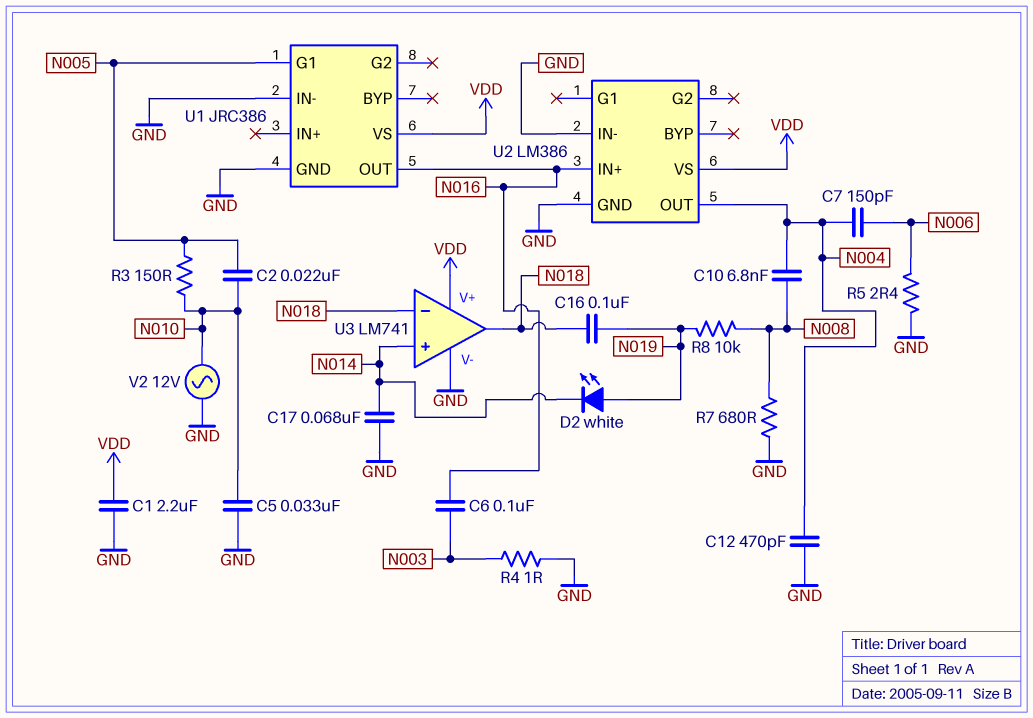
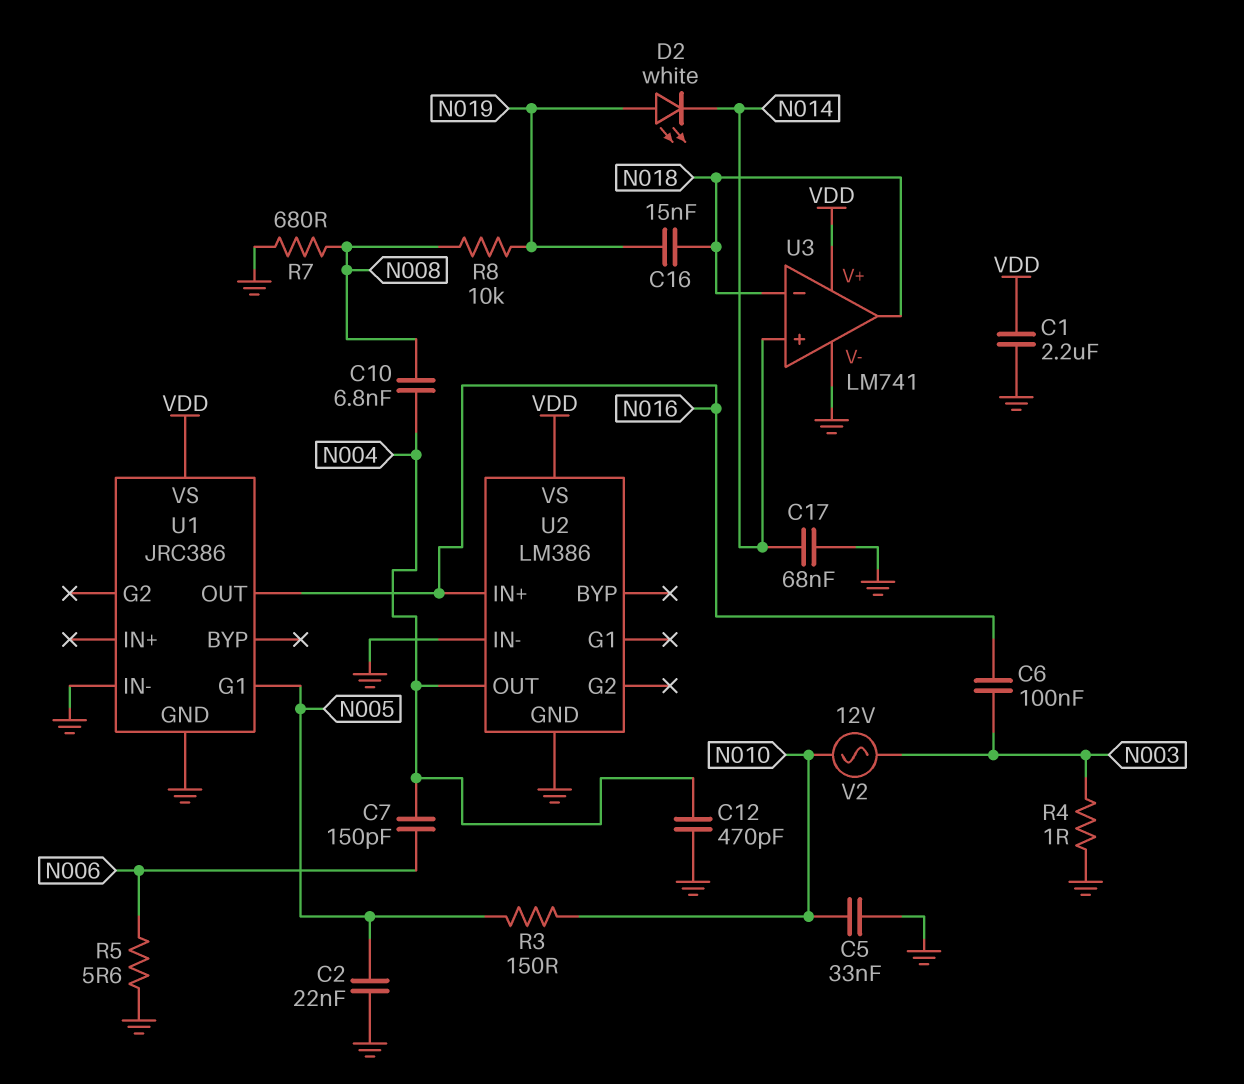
C2: 22nF (N005, N010) -> 22nF (GND, N005)
C16: 100nF (N018, N019) -> 15nF (N018, N019)
R5: 2.4 (GND, N006) -> 5.6 (GND, N006)
V2: AC 12V (GND, N010) -> AC 12V (N003, N010)

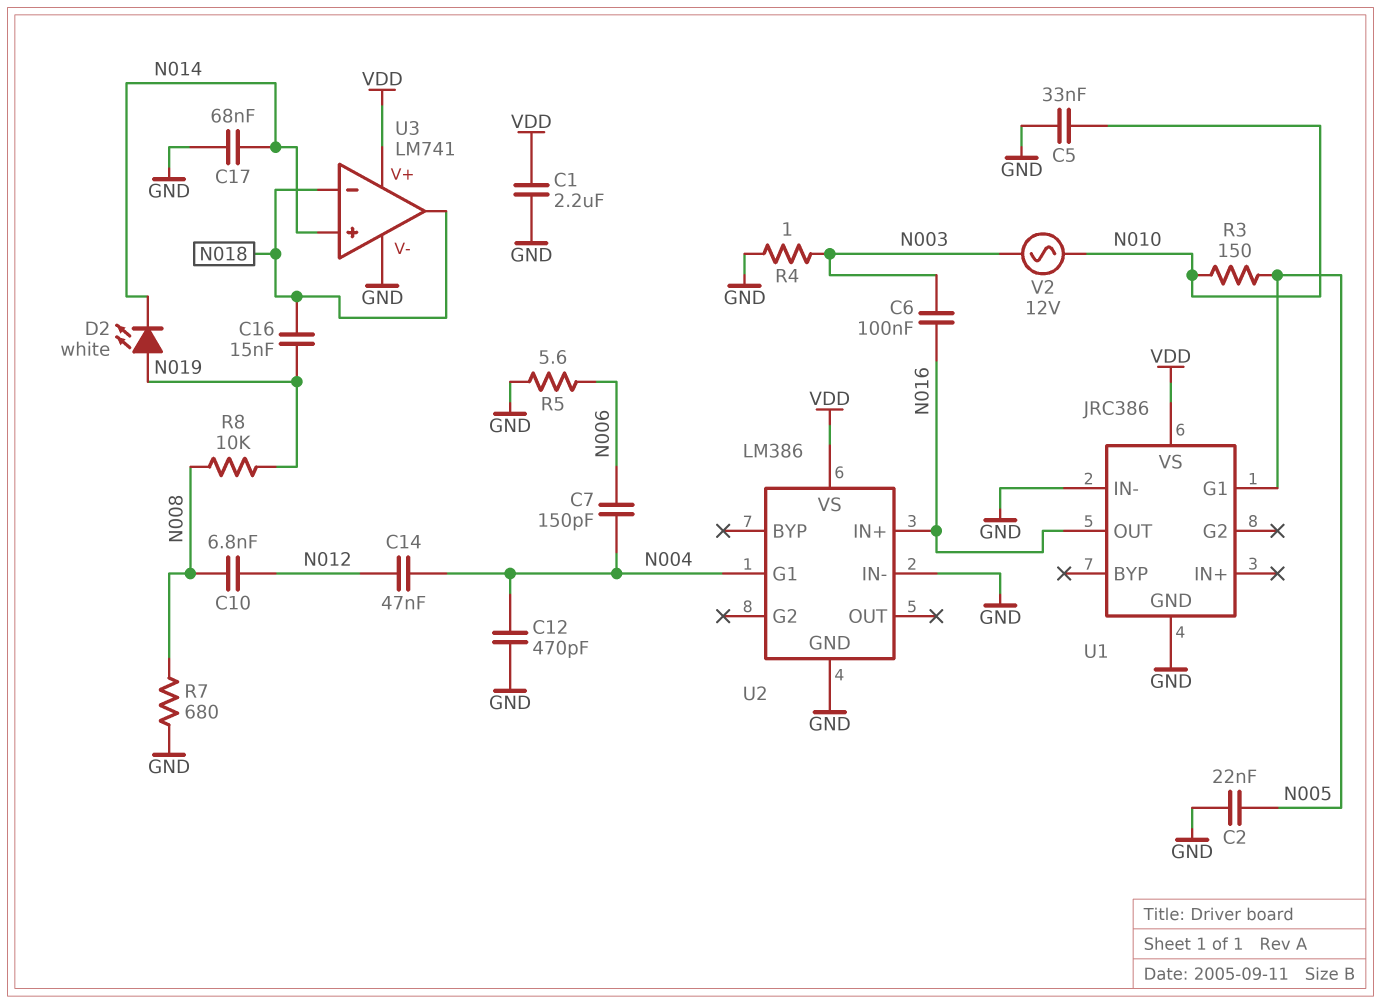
C10: 6.8nF (N004, N008) -> 6.8nF (N008, N012)
C14: none -> 47nF (N004, N012)
U2 pin G1: none -> N004
U2 pin OUT: N004 -> none

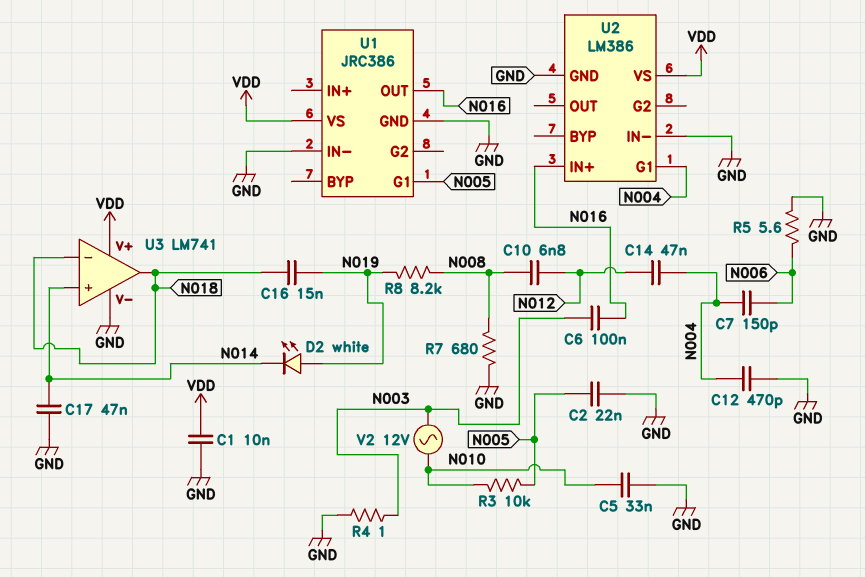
C1: 2.2uF (GND, VDD) -> 10nF (GND, VDD)
C17: 68nF (GND, N014) -> 47nF (GND, N014)
R3: 150 (N005, N010) -> 10k (N005, N010)
R8: 10k (N008, N019) -> 8.2k (N008, N019)

